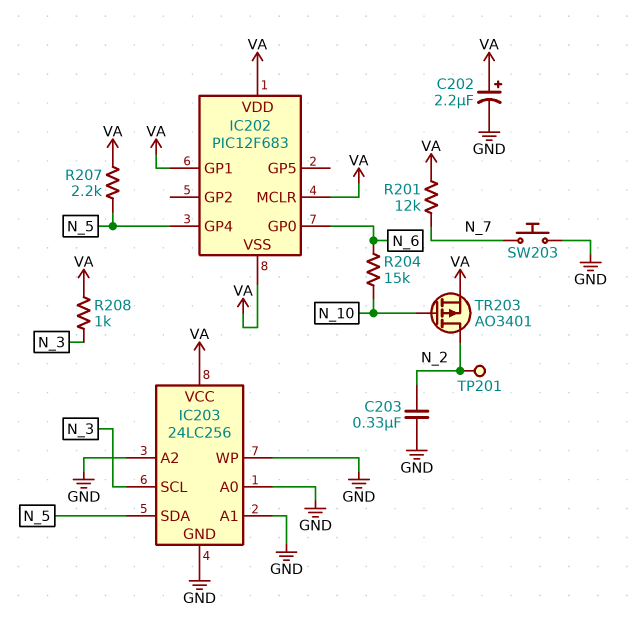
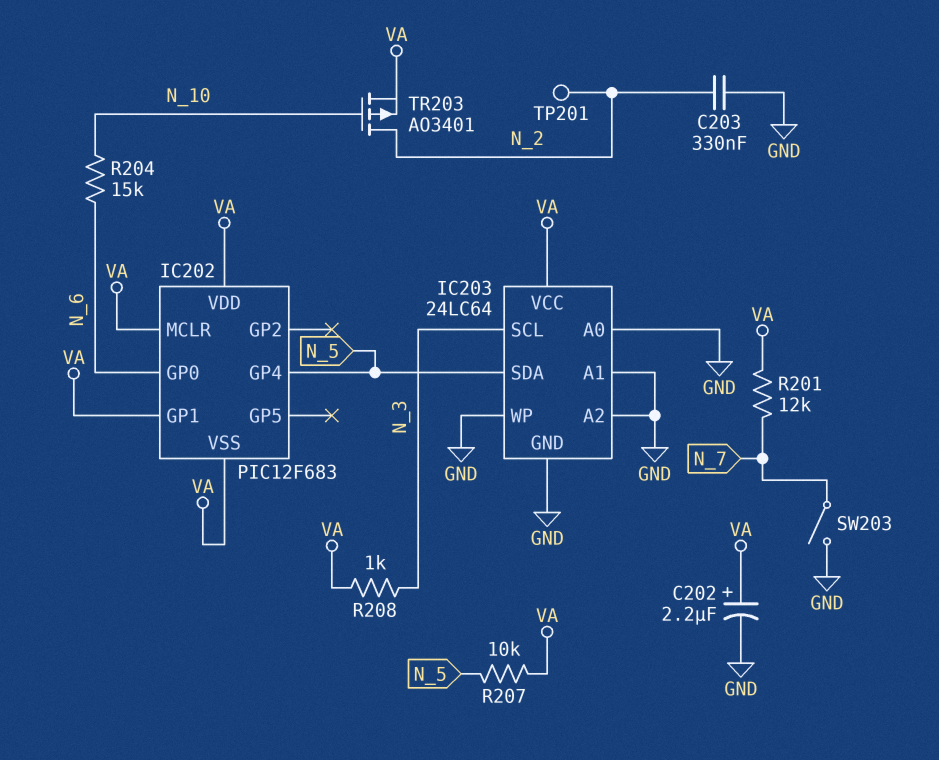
IC203: 24LC256 -> 24LC64
R207: 2.2k (N_5, VA) -> 10k (N_5, VA)
SW203: button (GND, N_7) -> switch (GND, N_7)

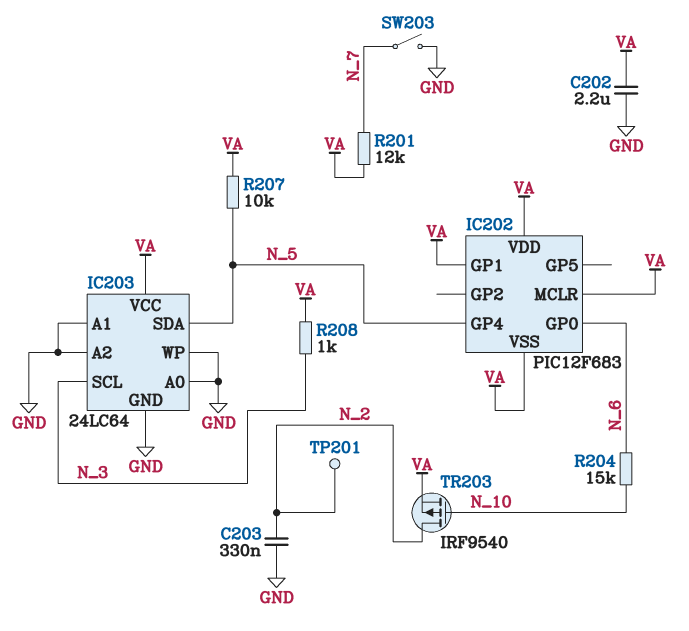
C202: 2.2uF (plus VA, minus GND) -> 2.2uF (GND, VA)
TR203: PMOS AO3401 (G N_10, D N_2, S VA) -> PMOS IRF9540 (G N_10, D N_2, S VA)

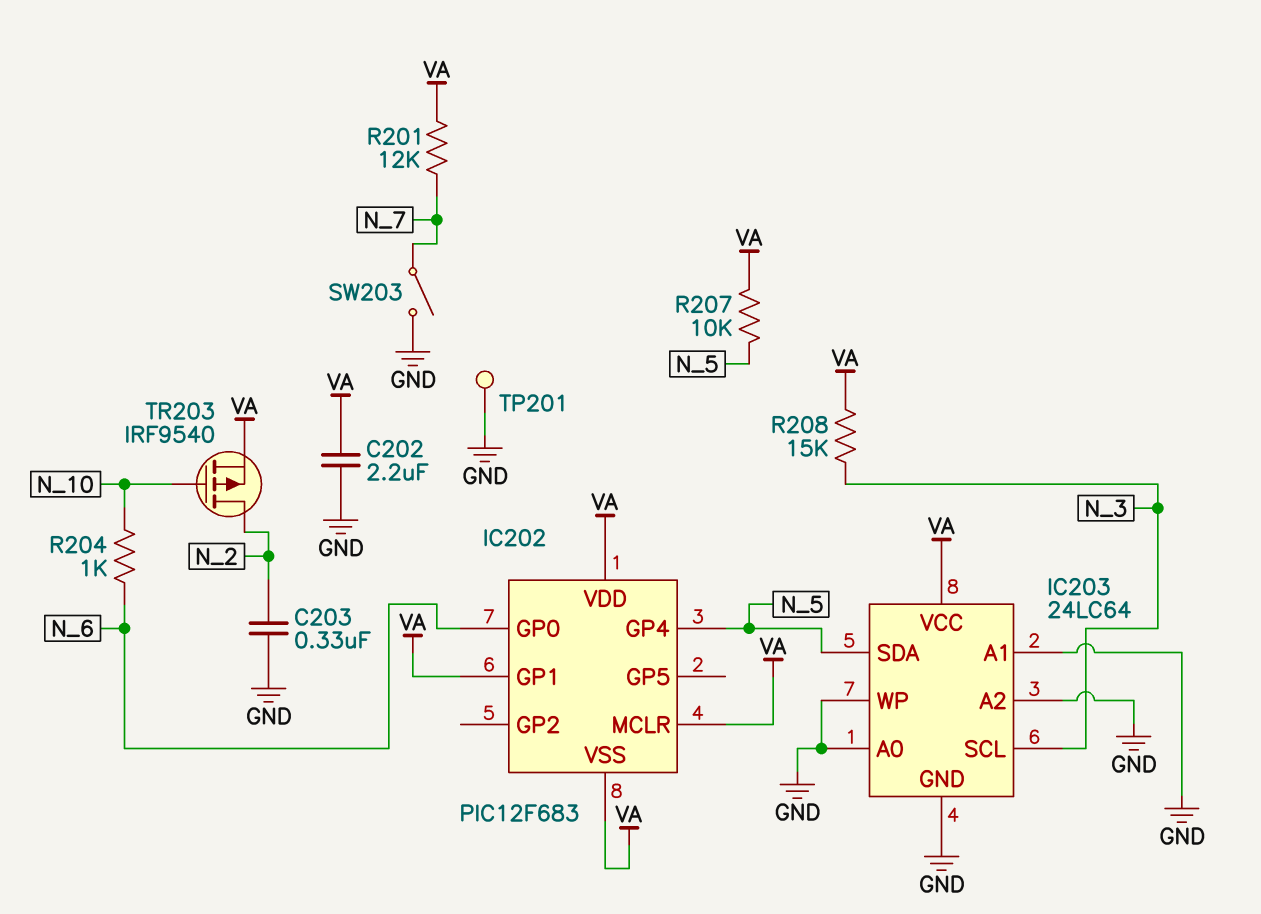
R204: 15k (N_6, N_10) -> 1k (N_6, N_10)
R208: 1k (N_3, VA) -> 15k (N_3, VA)
TP201: test point (N_2) -> test point (GND)

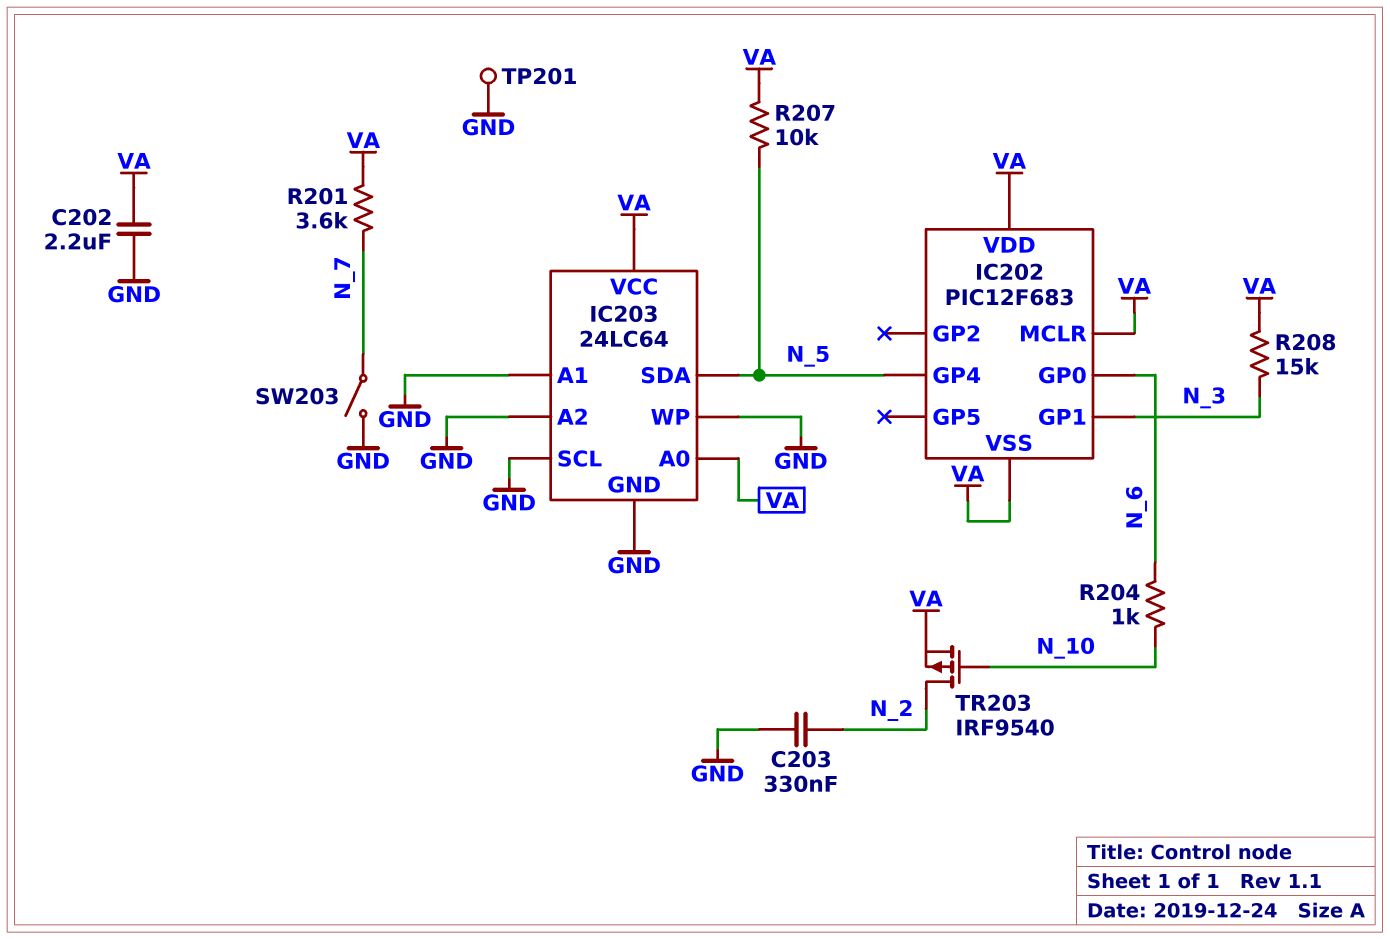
IC202 pin GP1: VA -> N_3
IC203 pin A0: GND -> VA
IC203 pin SCL: N_3 -> GND
R201: 12k (N_7, VA) -> 3.6k (N_7, VA)

